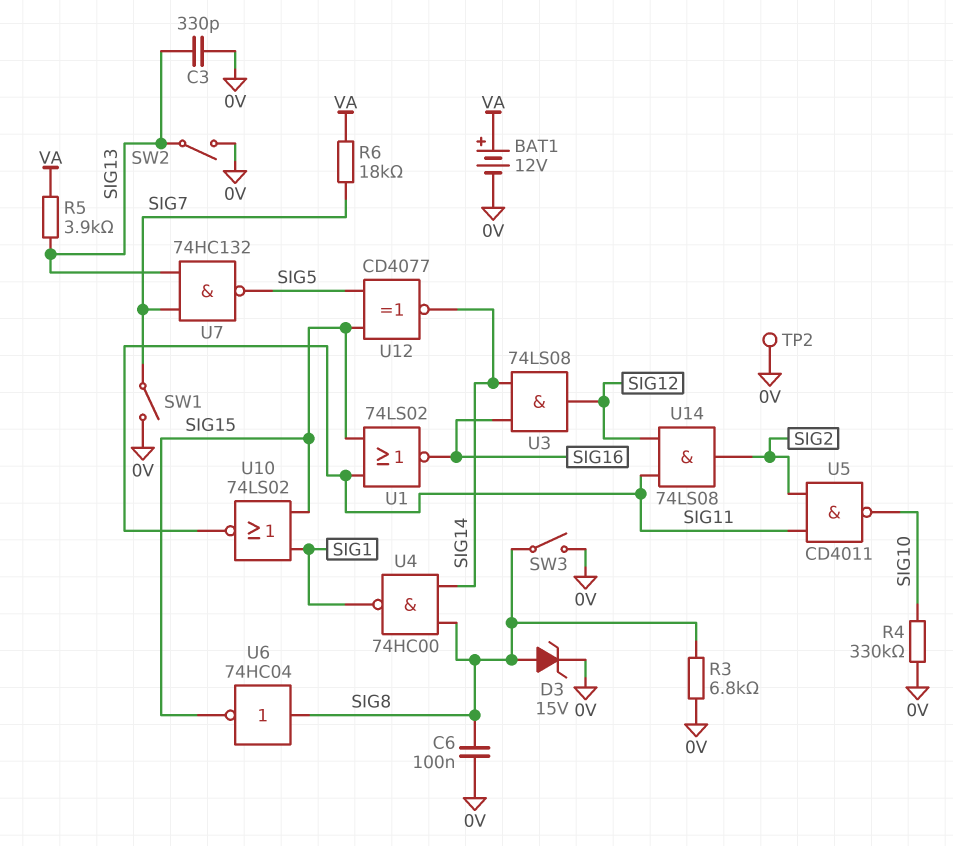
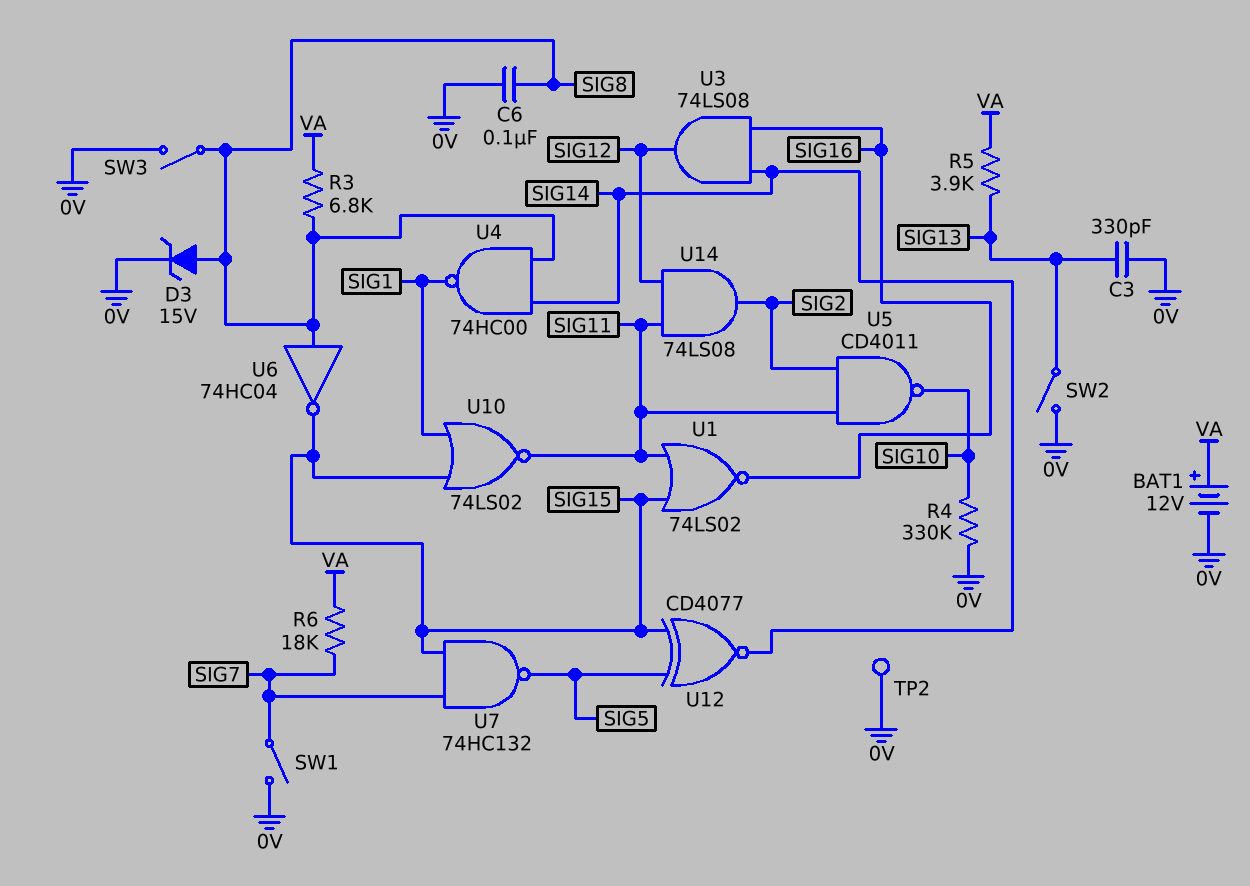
R3: 6.8k (0V, SIG8) -> 6.8k (SIG8, VA)
U7: NAND 74HC132 (in SIG7, in SIG13, out SIG5) -> NAND 74HC132 (in SIG7, in SIG15, out SIG5)

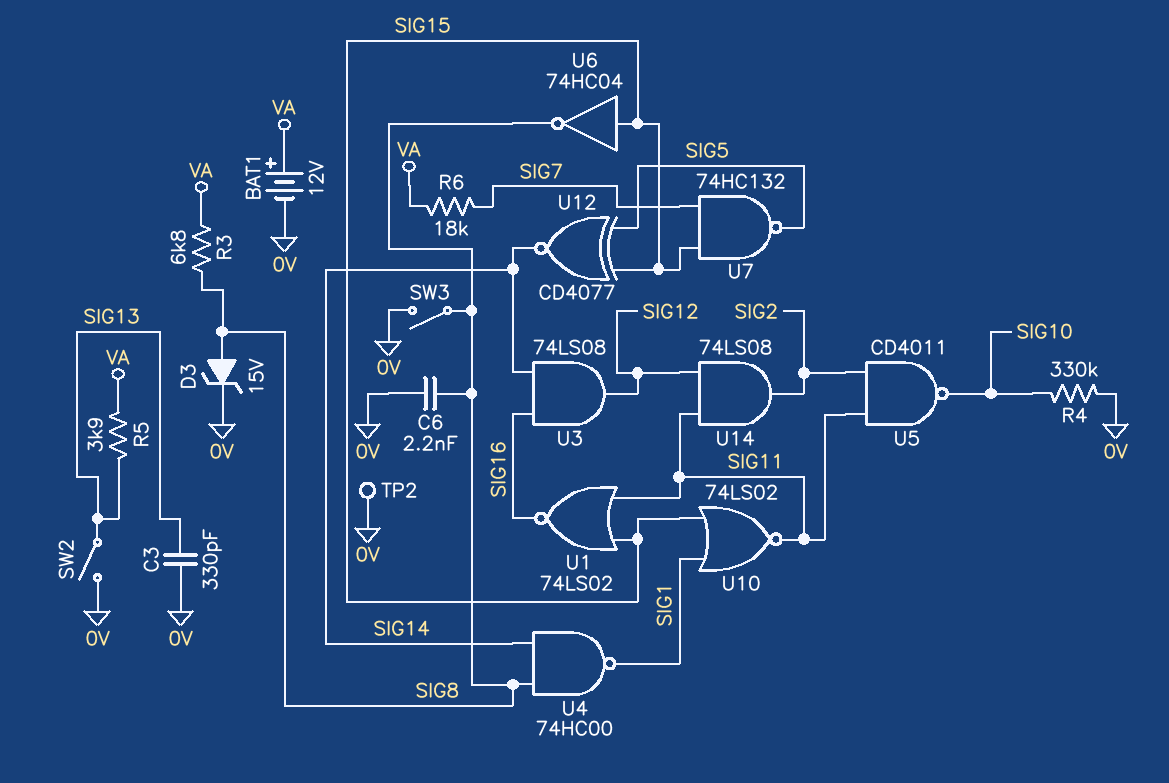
C6: 100nF (0V, SIG8) -> 2.2nF (0V, SIG8)
SW1: switch (0V, SIG7) -> none
U6: NOT 74HC04 (in SIG8, out SIG15) -> NOT 74HC04 (in SIG15, out SIG8)

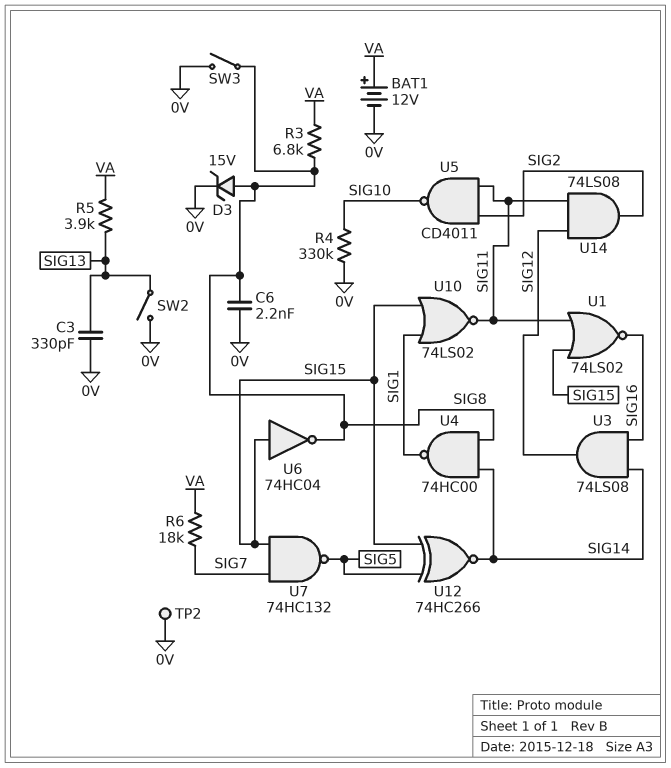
U12: XNOR CD4077 (in SIG5, in SIG15, out SIG14) -> XNOR 74HC266 (in SIG5, in SIG15, out SIG14)

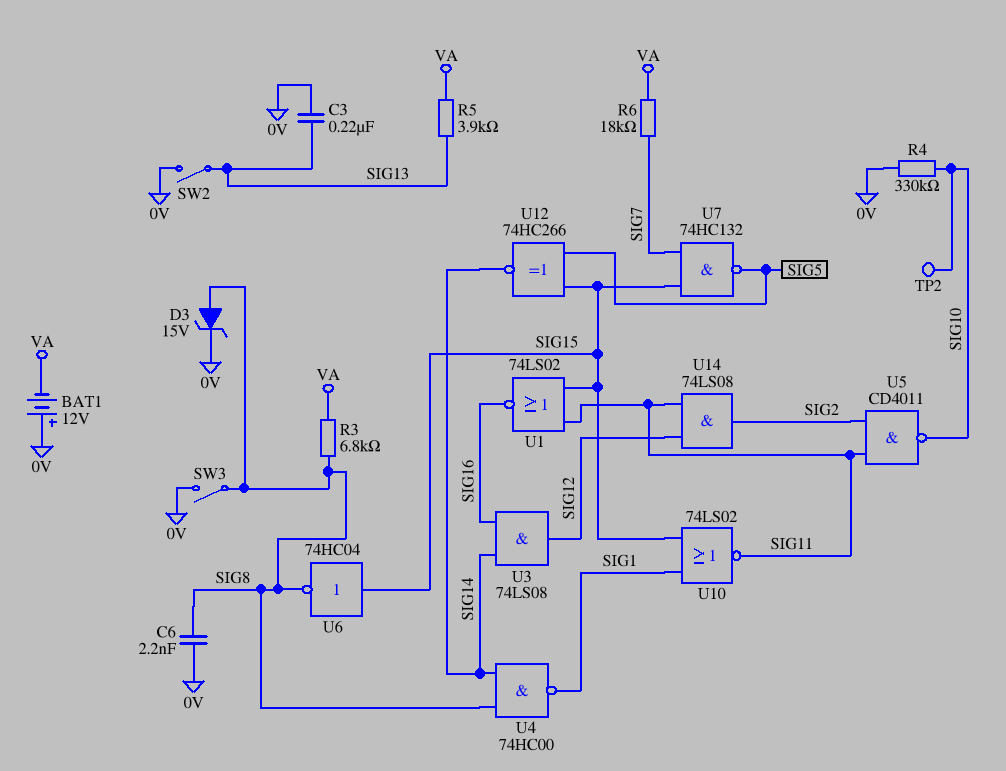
BAT1: 12V (plus VA, minus 0V) -> 12V (plus 0V, minus VA)
C3: 330pF (0V, SIG13) -> 220nF (0V, SIG13)
TP2: test point (0V) -> test point (SIG10)

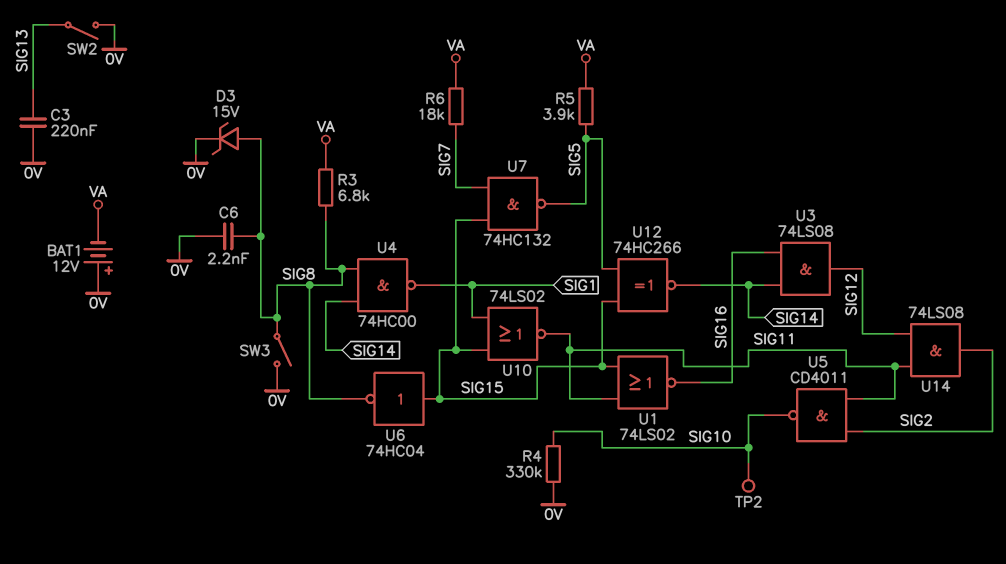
R5: 3.9k (SIG13, VA) -> 3.9k (SIG5, VA)

